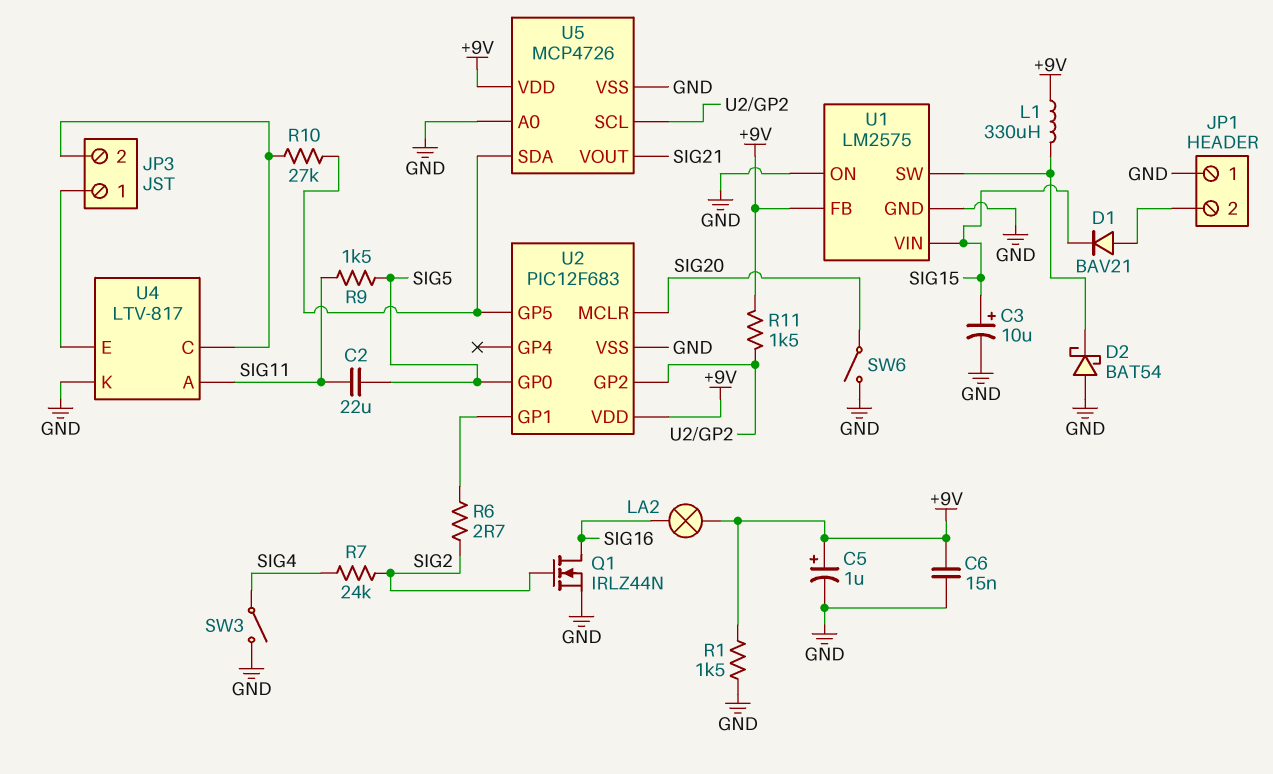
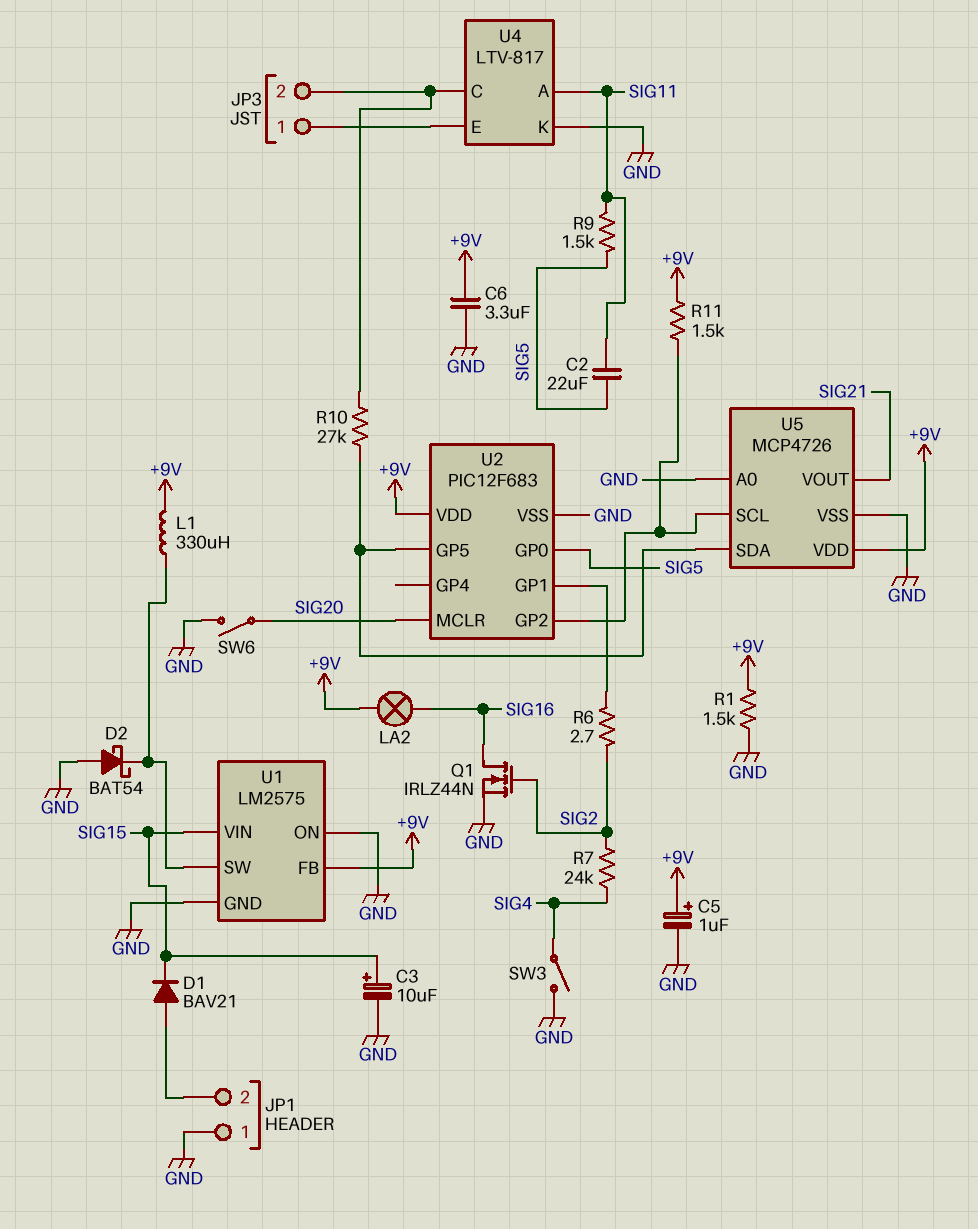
C6: 15nF (+9V, GND) -> 3.3uF (+9V, GND)

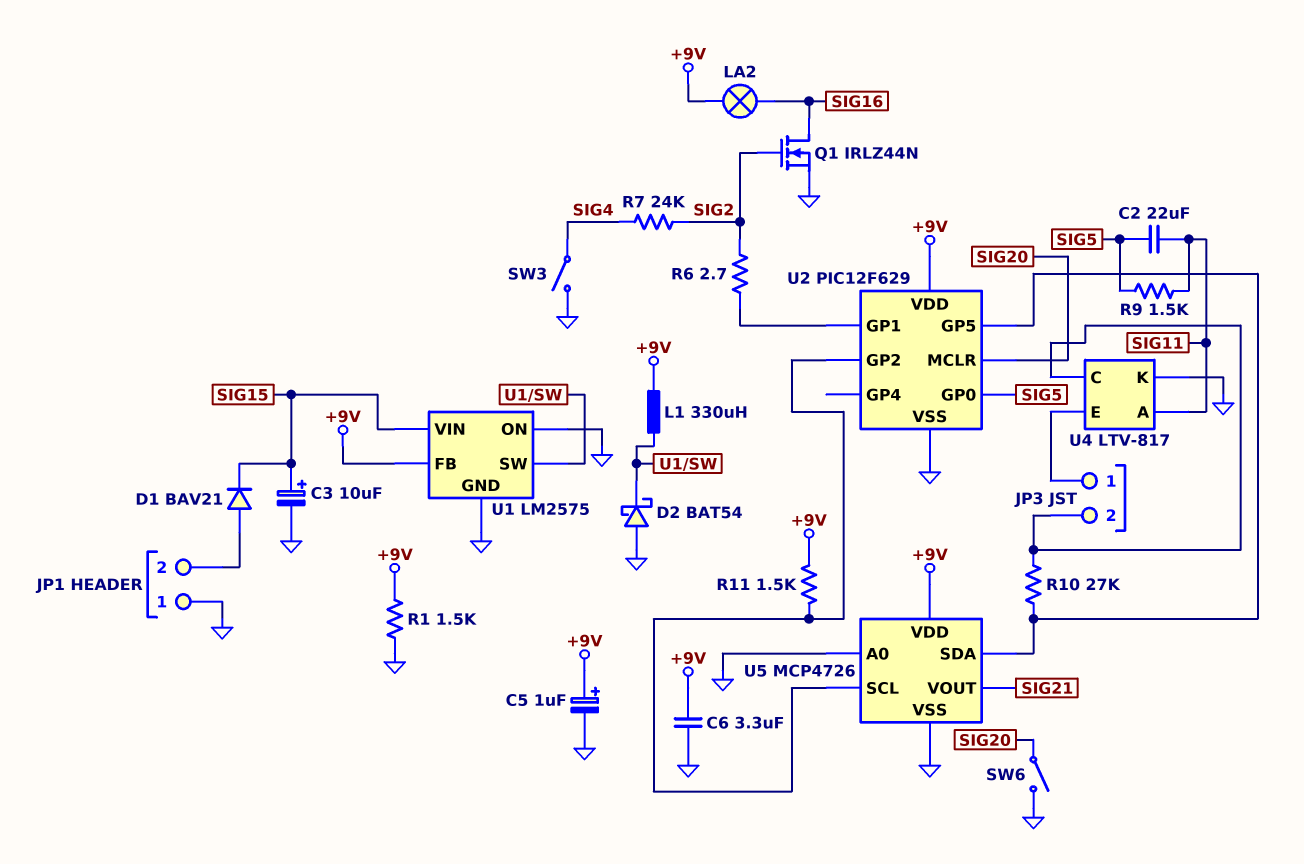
U2: PIC12F683 -> PIC12F629

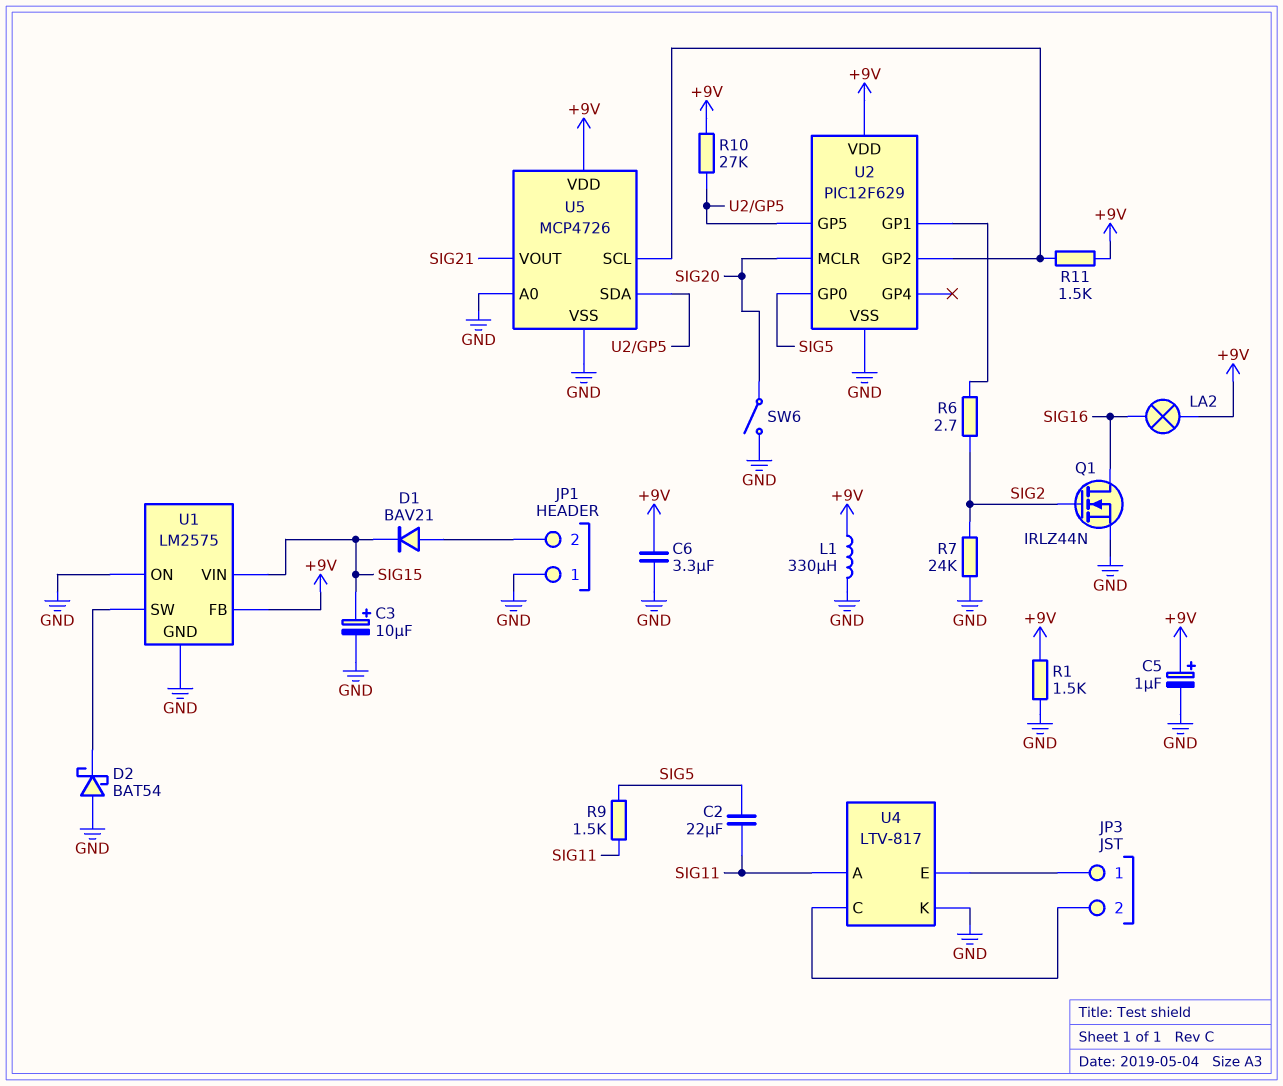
L1: 330uH (+9V, U1/SW) -> 330uH (+9V, GND)
R7: 24k (SIG2, SIG4) -> 24k (GND, SIG2)
R10: 27k (JP3/2, U2/GP5) -> 27k (+9V, U2/GP5)
SW3: switch (GND, SIG4) -> none

